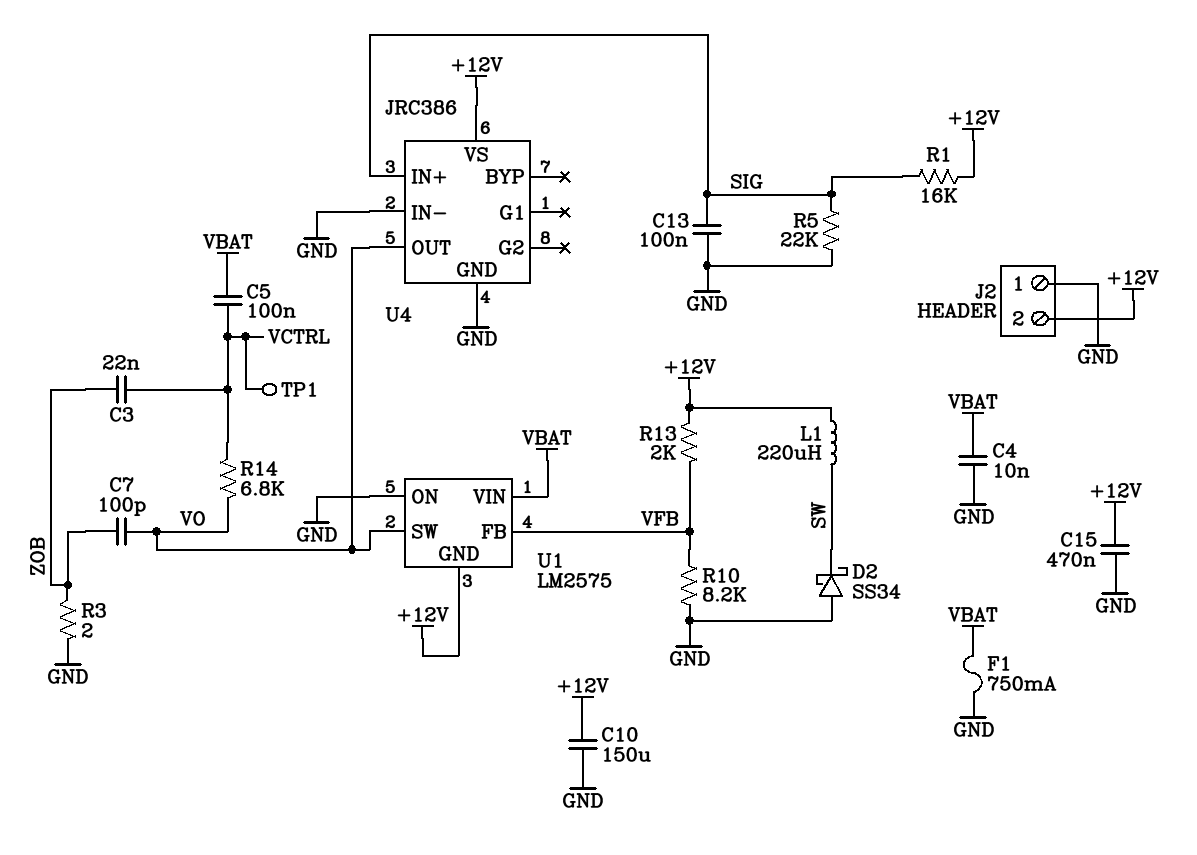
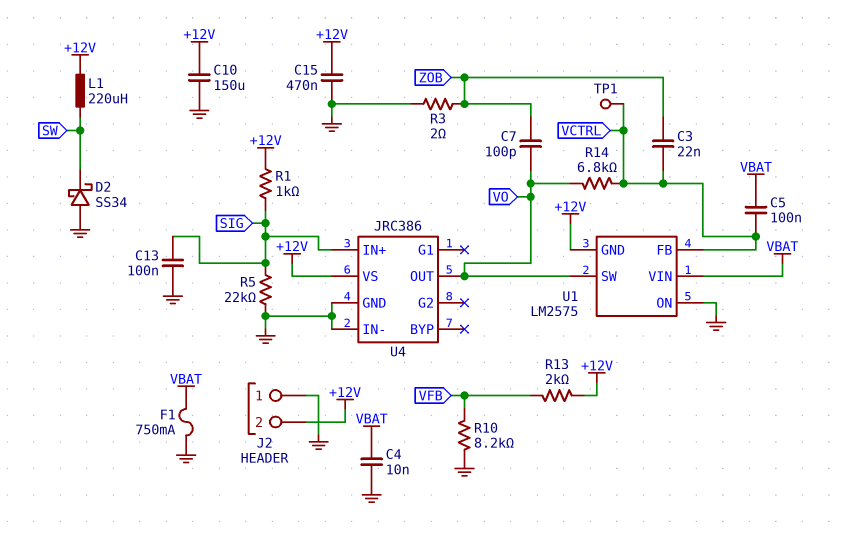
R1: 16k (+12V, SIG) -> 1k (+12V, SIG)
U1 pin FB: VFB -> VCTRL

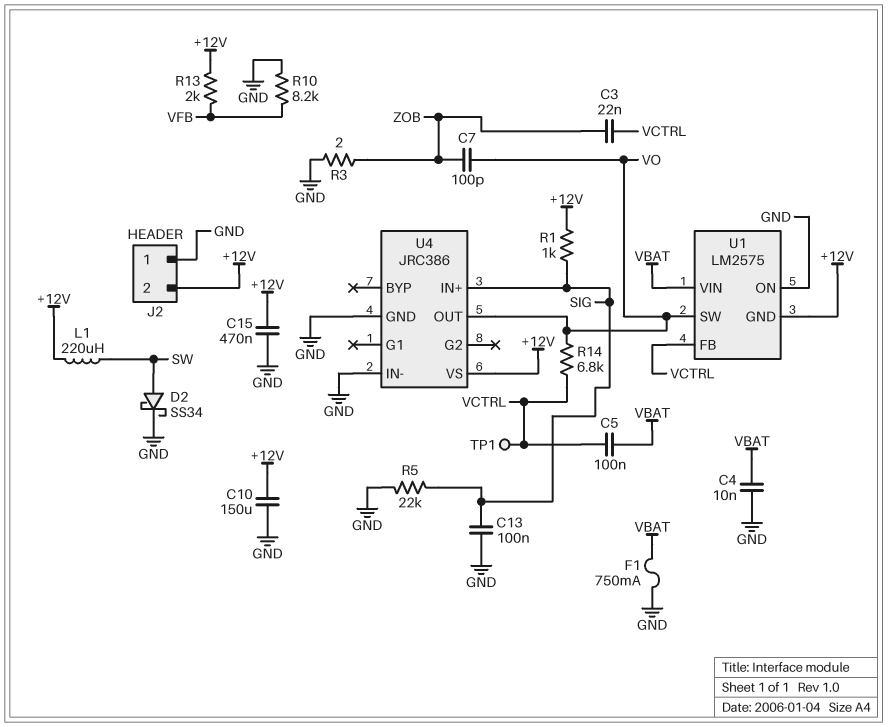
D2: schottky SS34 (A GND, K SW) -> schottky SS34 (A SW, K GND)

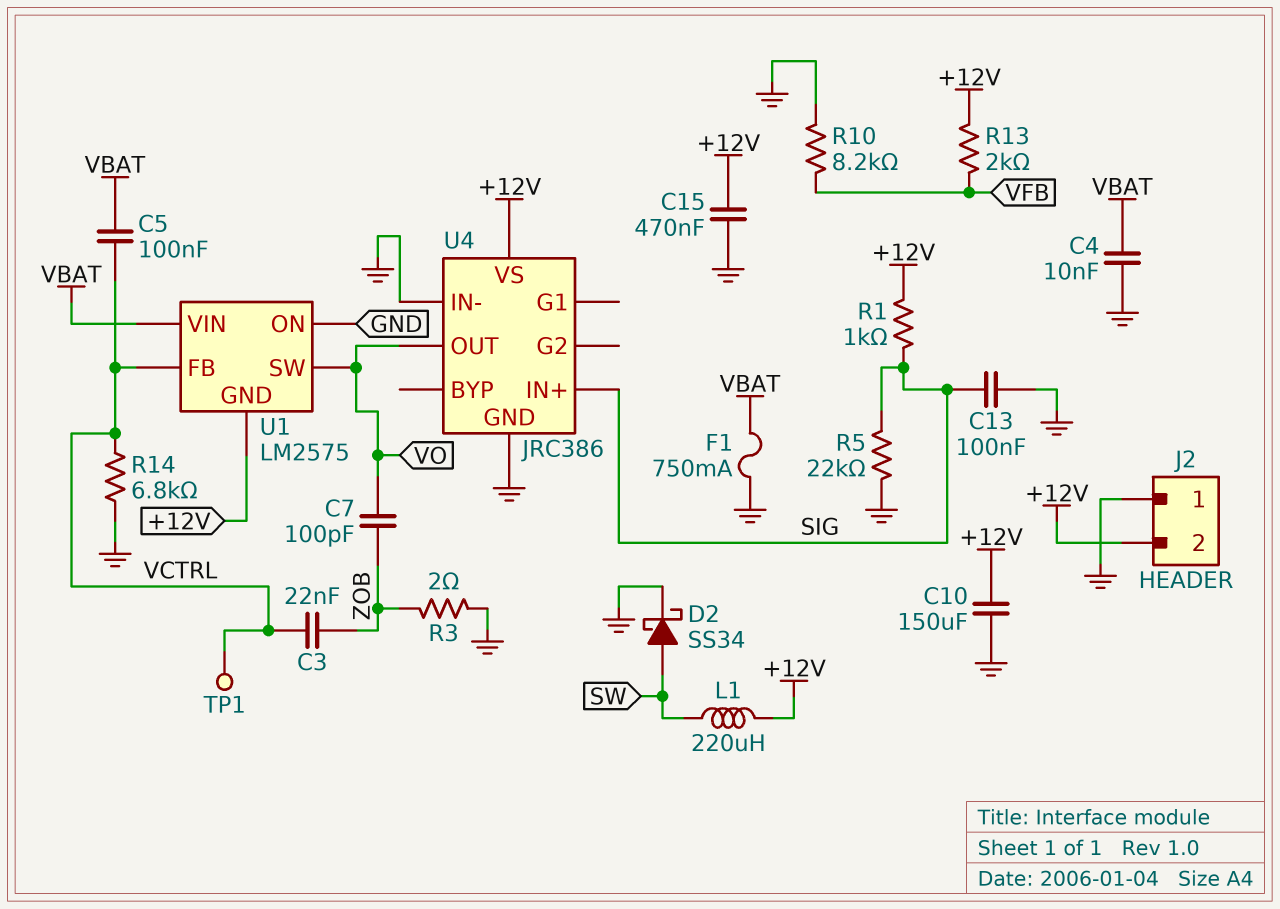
R14: 6.8k (VCTRL, VO) -> 6.8k (GND, VCTRL)

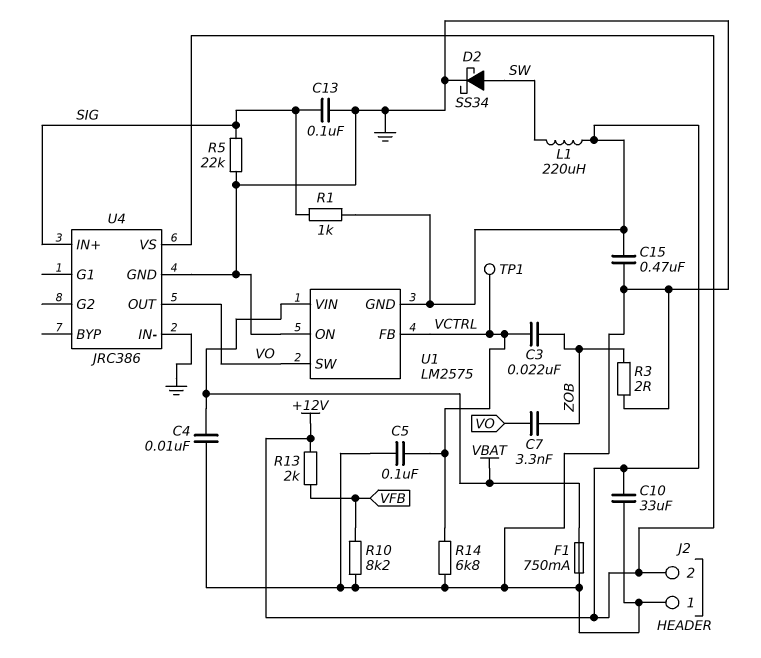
C5: 100nF (VBAT, VCTRL) -> 100nF (GND, VCTRL)
C7: 100pF (VO, ZOB) -> 3.3nF (VO, ZOB)
C10: 150uF (+12V, GND) -> 33uF (+12V, GND)

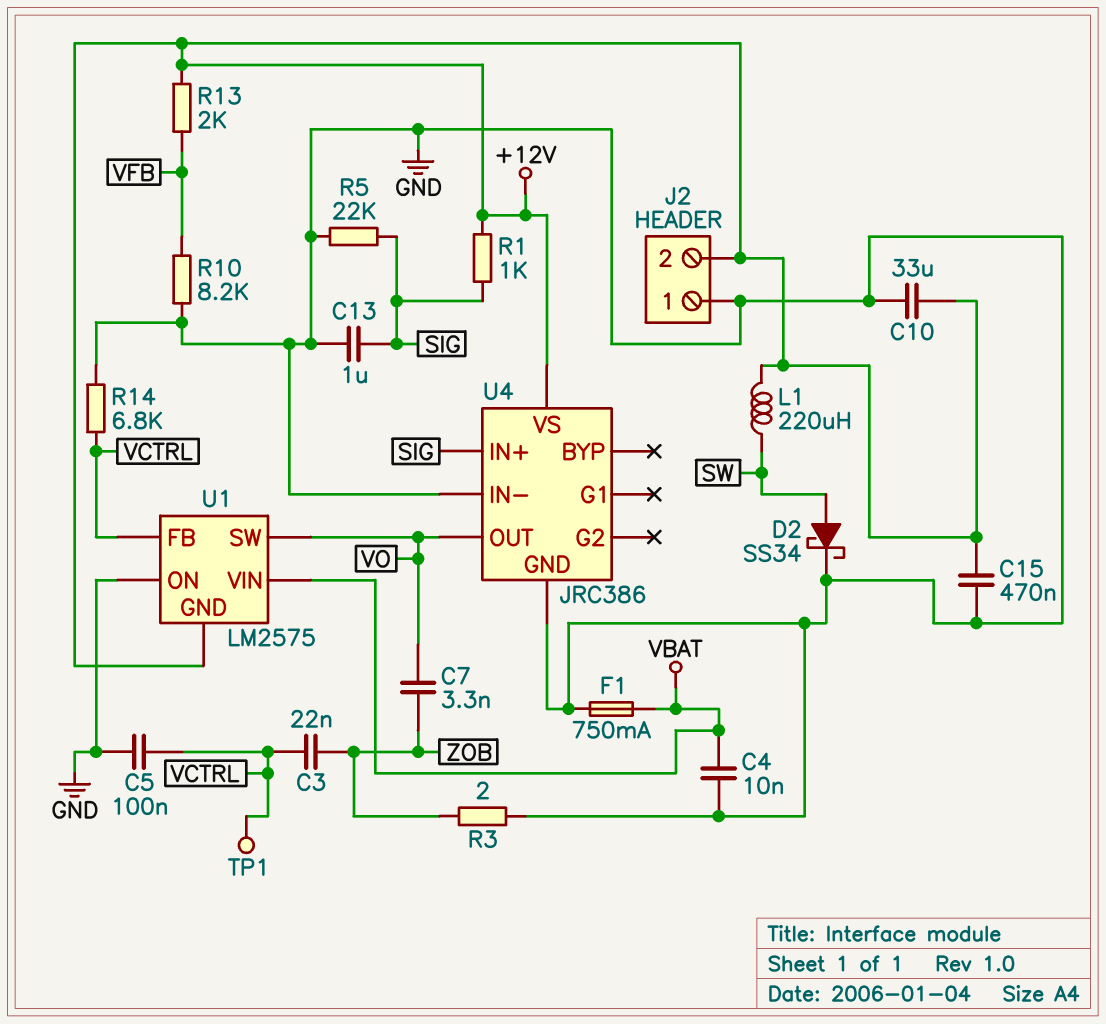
C13: 100nF (GND, SIG) -> 1uF (GND, SIG)

